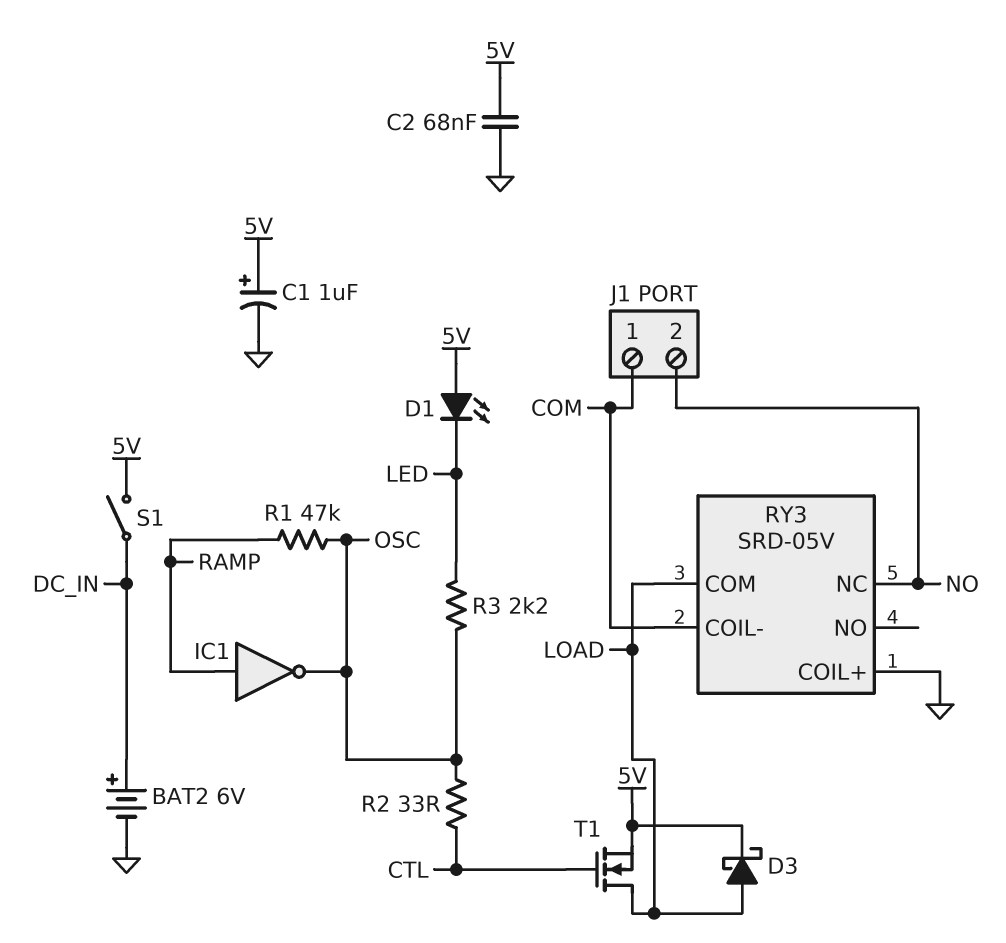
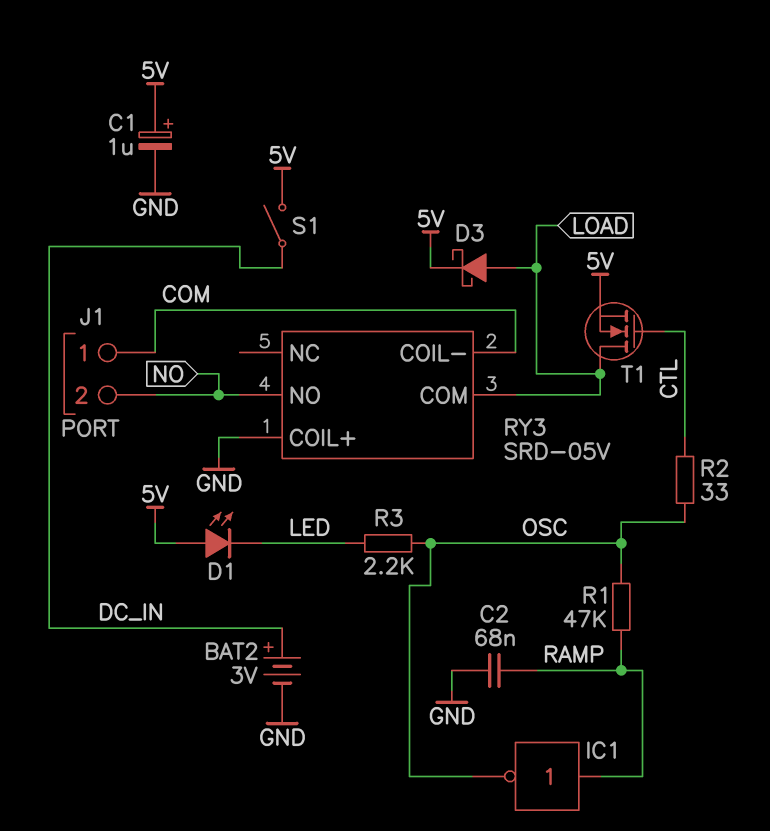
BAT2: 6V (plus DC_IN, minus GND) -> 3V (plus DC_IN, minus GND)
C2: 68nF (5V, GND) -> 68nF (GND, RAMP)
RY3 pin NC: NO -> none
RY3 pin NO: none -> NO

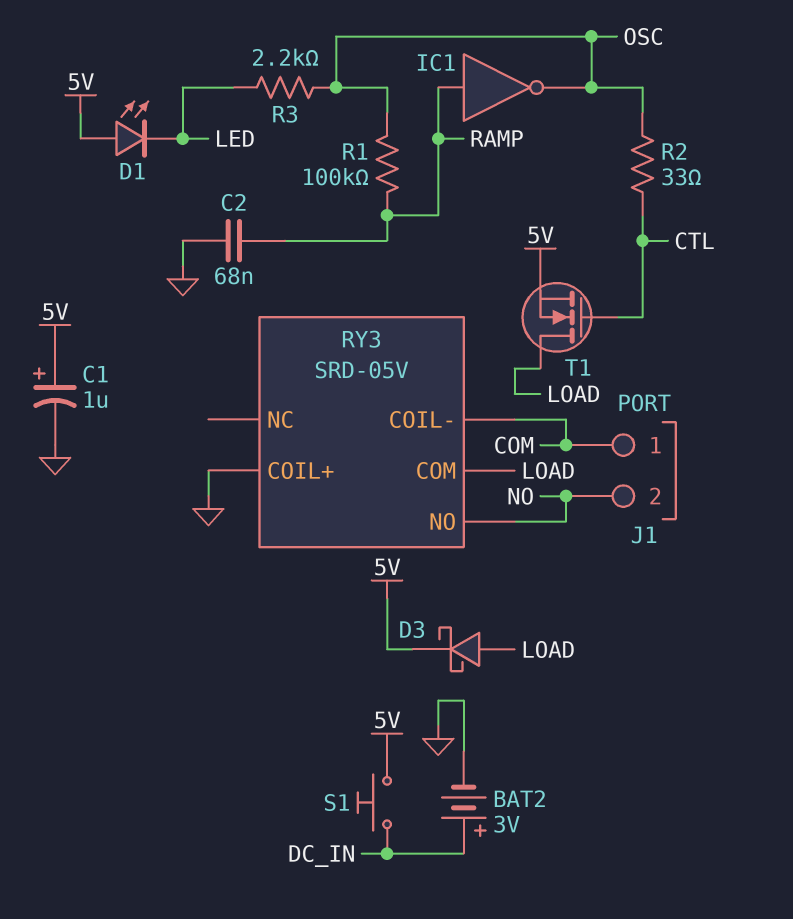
R1: 47k (OSC, RAMP) -> 100k (OSC, RAMP)
S1: switch (5V, DC_IN) -> button (5V, DC_IN)

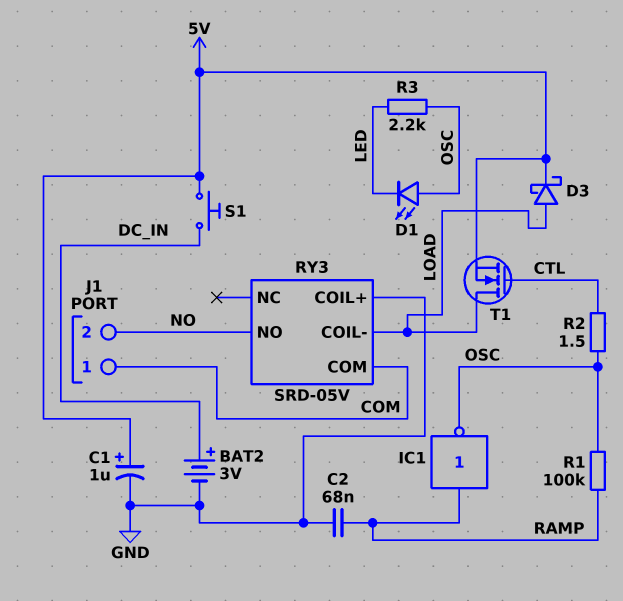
D1: LED (A 5V, K LED) -> LED (A OSC, K LED)
R2: 33 (CTL, OSC) -> 1.5 (CTL, OSC)
RY3 pin COIL-: COM -> LOAD
RY3 pin COM: LOAD -> COM

